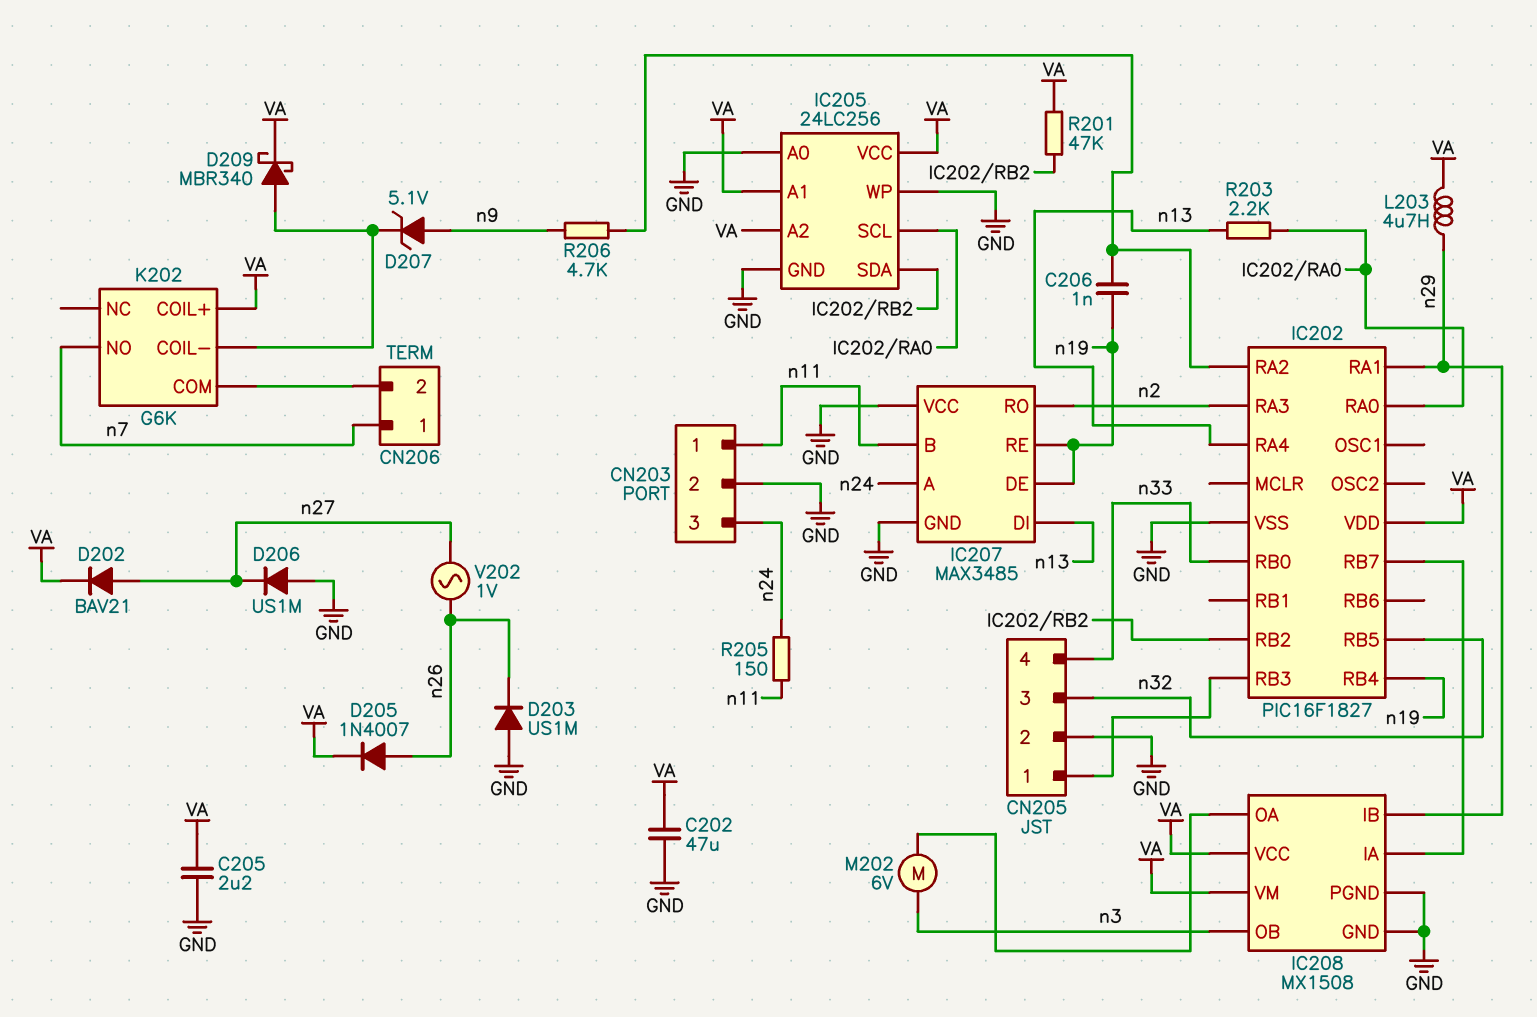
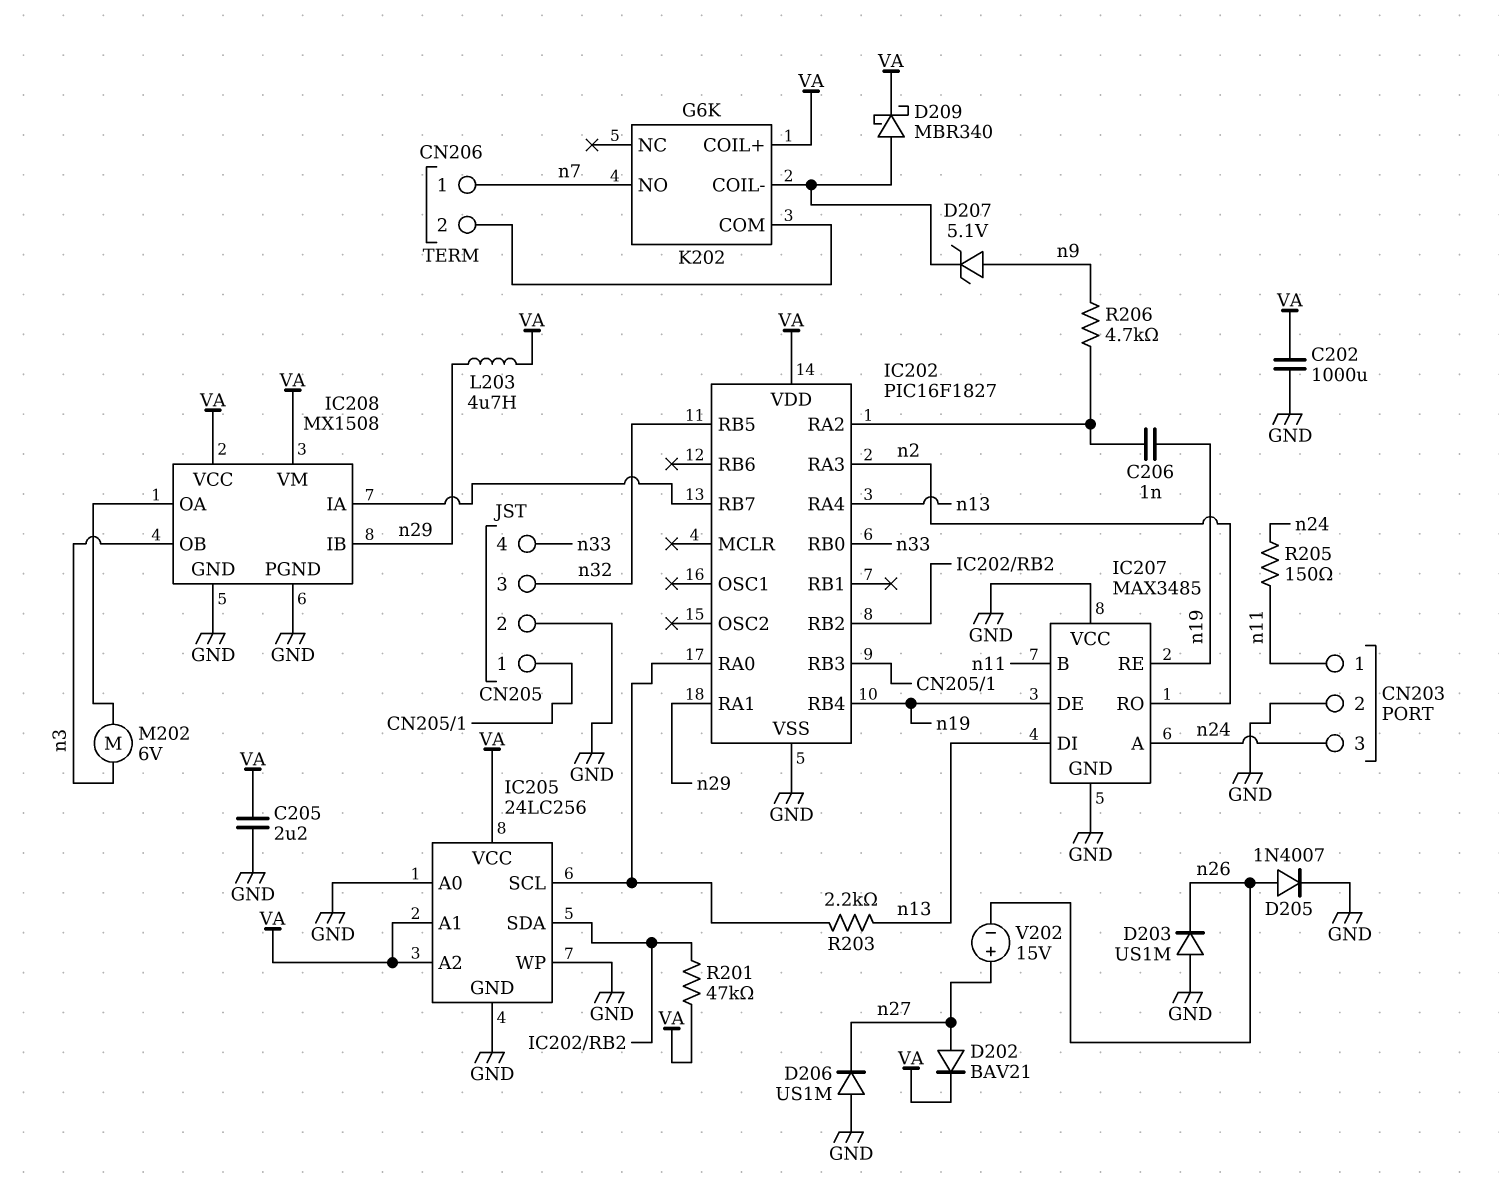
C202: 47uF (GND, VA) -> 1000uF (GND, VA)
D205: diode 1N4007 (A n26, K VA) -> diode 1N4007 (A n26, K GND)
V202: AC 1V (n26, n27) -> 15V (plus n27, minus n26)

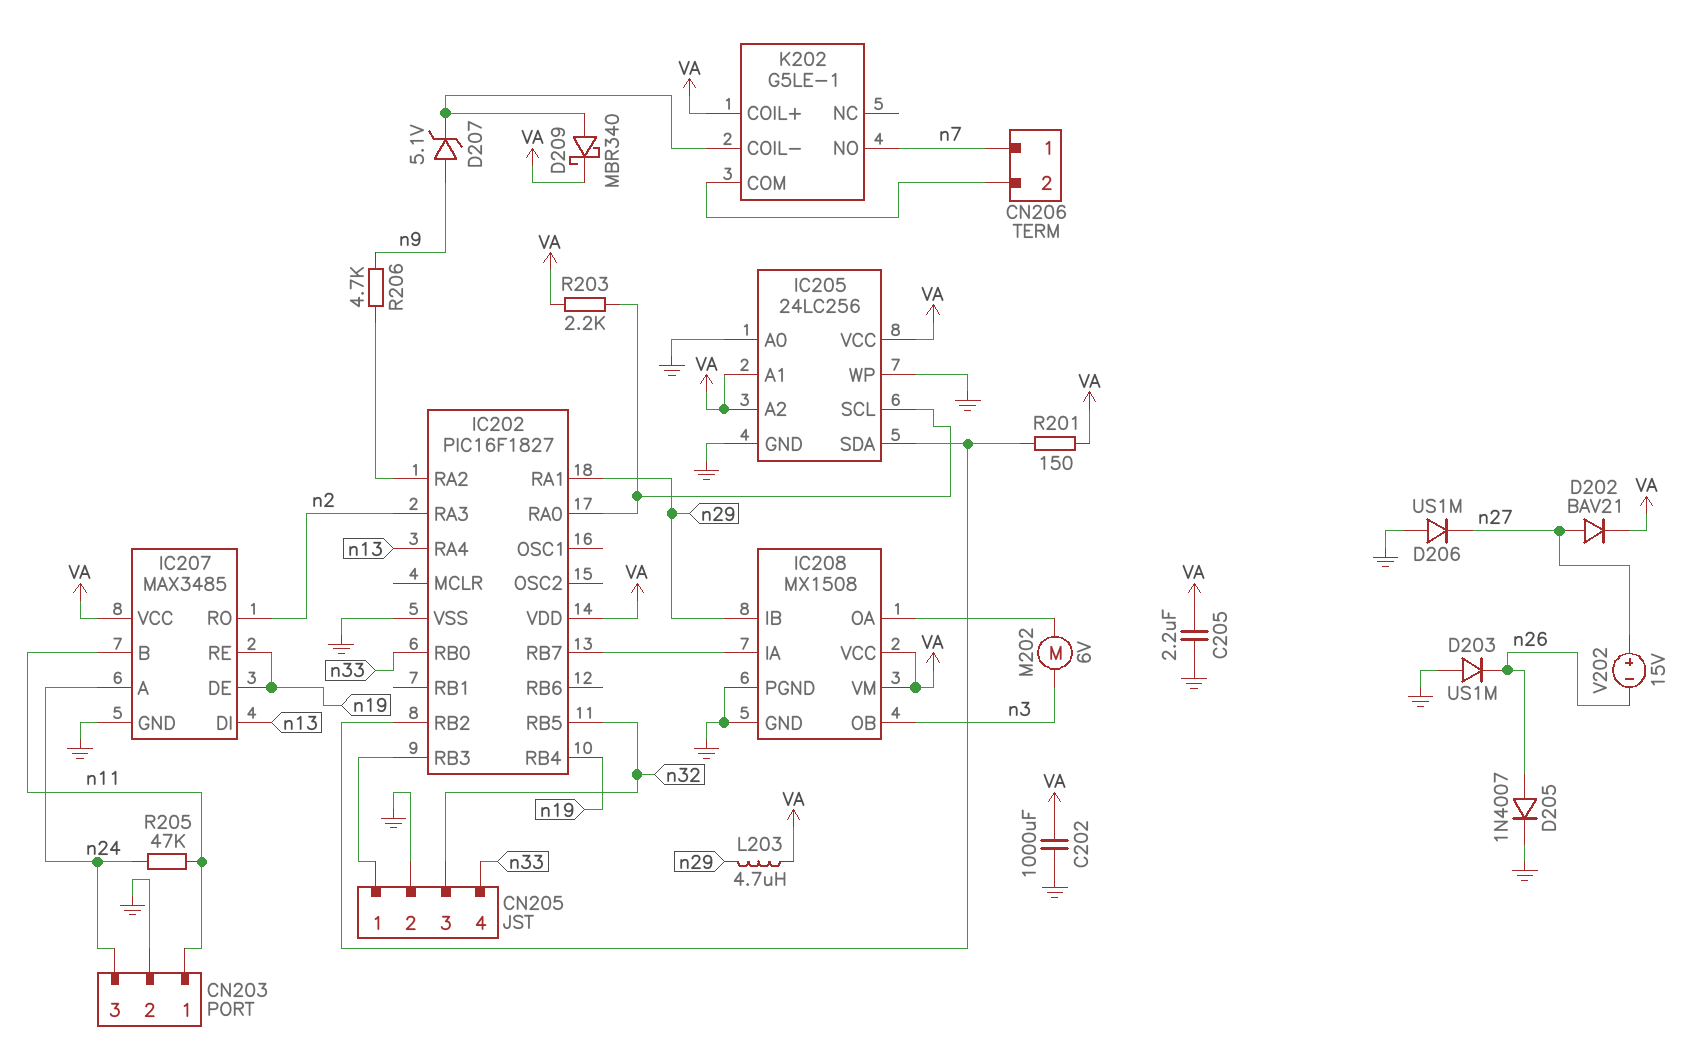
C206: 1nF (IC202/RA2, n19) -> none
IC207 pin VCC: GND -> VA
K202: G6K -> G5LE-1
R201: 47k (IC202/RB2, VA) -> 150 (IC202/RB2, VA)
R203: 2.2k (IC202/RA0, n13) -> 2.2k (IC202/RA0, VA)
R205: 150 (n11, n24) -> 47k (n11, n24)

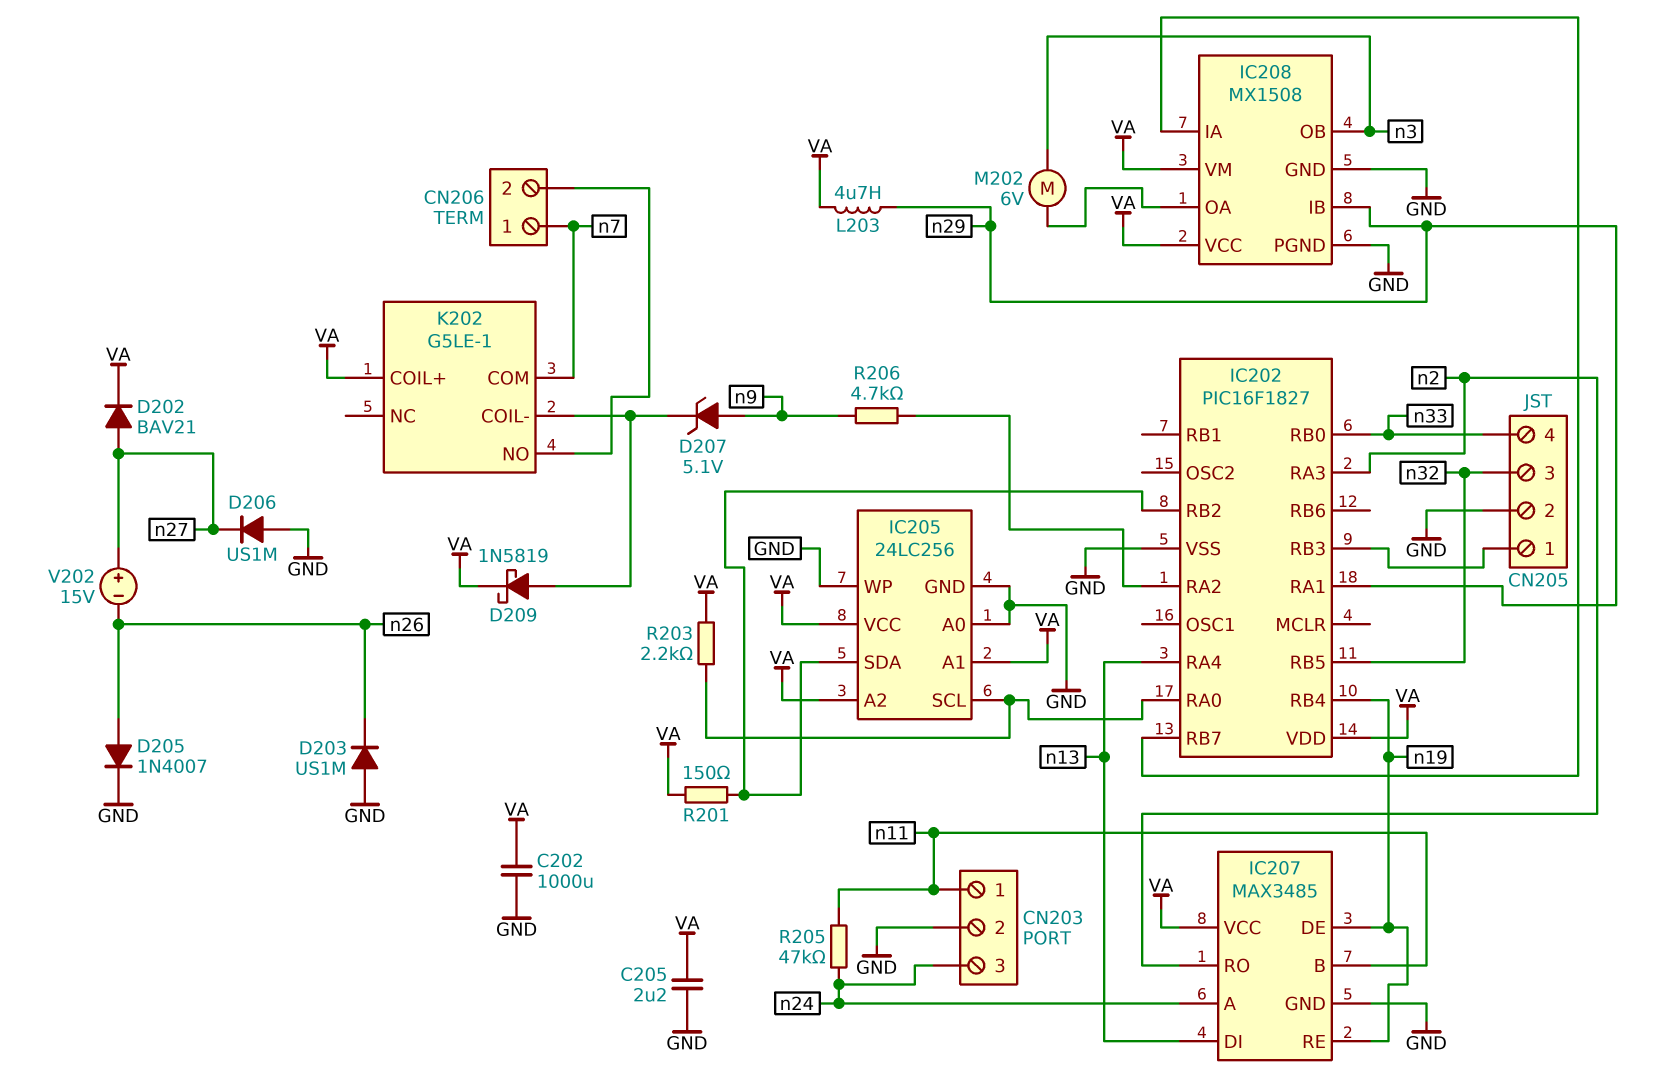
D209: schottky MBR340 (A K202/COIL-, K VA) -> schottky 1N5819 (A K202/COIL-, K VA)
K202 pin COM: CN206/2 -> n7
K202 pin NO: n7 -> CN206/2

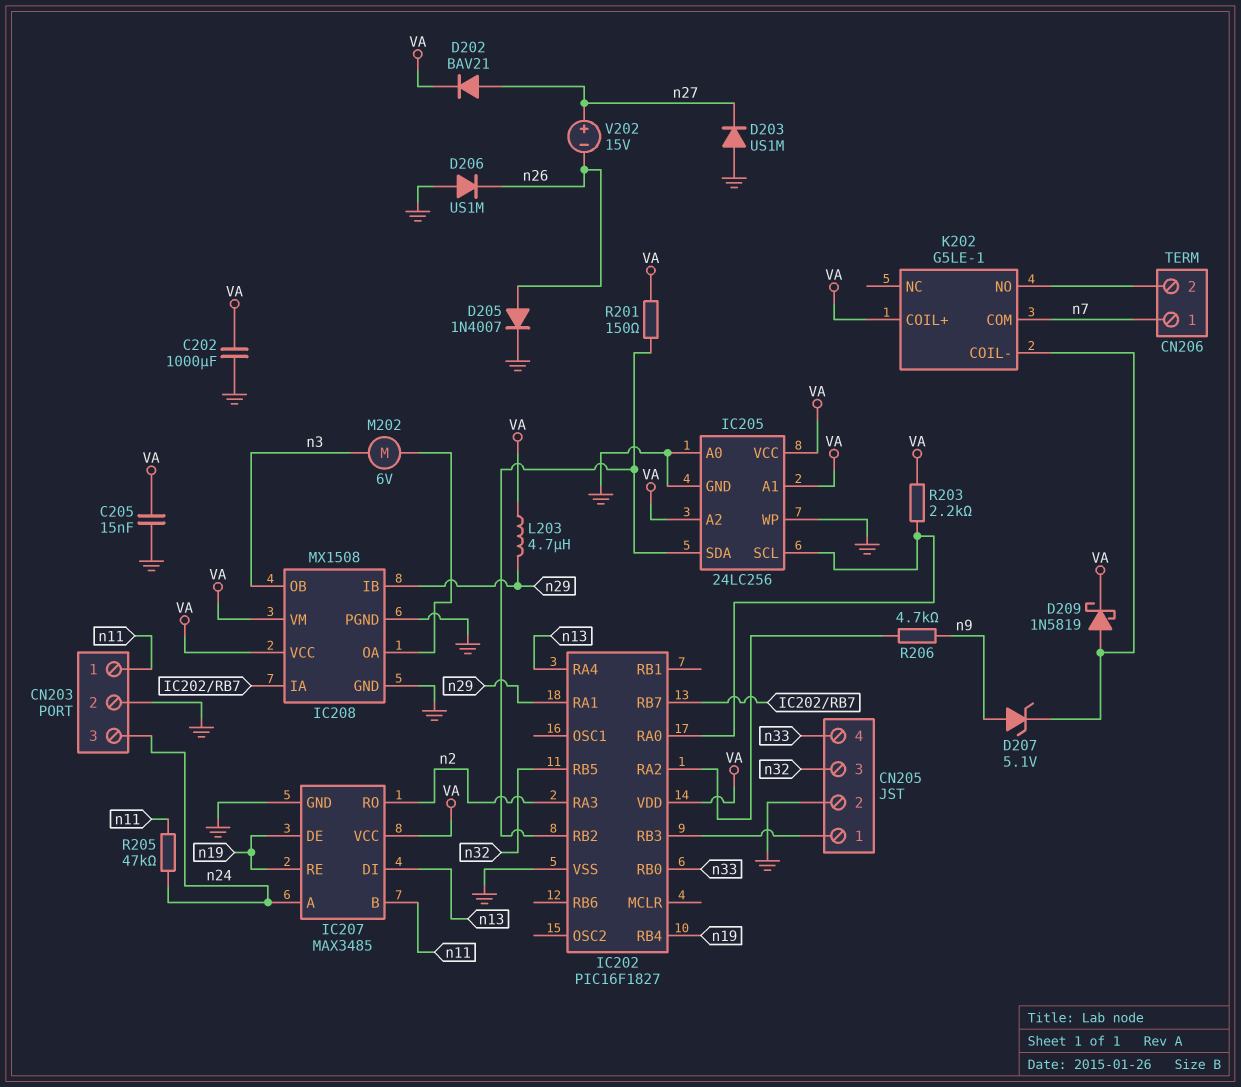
C205: 2.2uF (GND, VA) -> 15nF (GND, VA)
D203: diode US1M (A GND, K n26) -> diode US1M (A GND, K n27)
D206: diode US1M (A GND, K n27) -> diode US1M (A GND, K n26)

